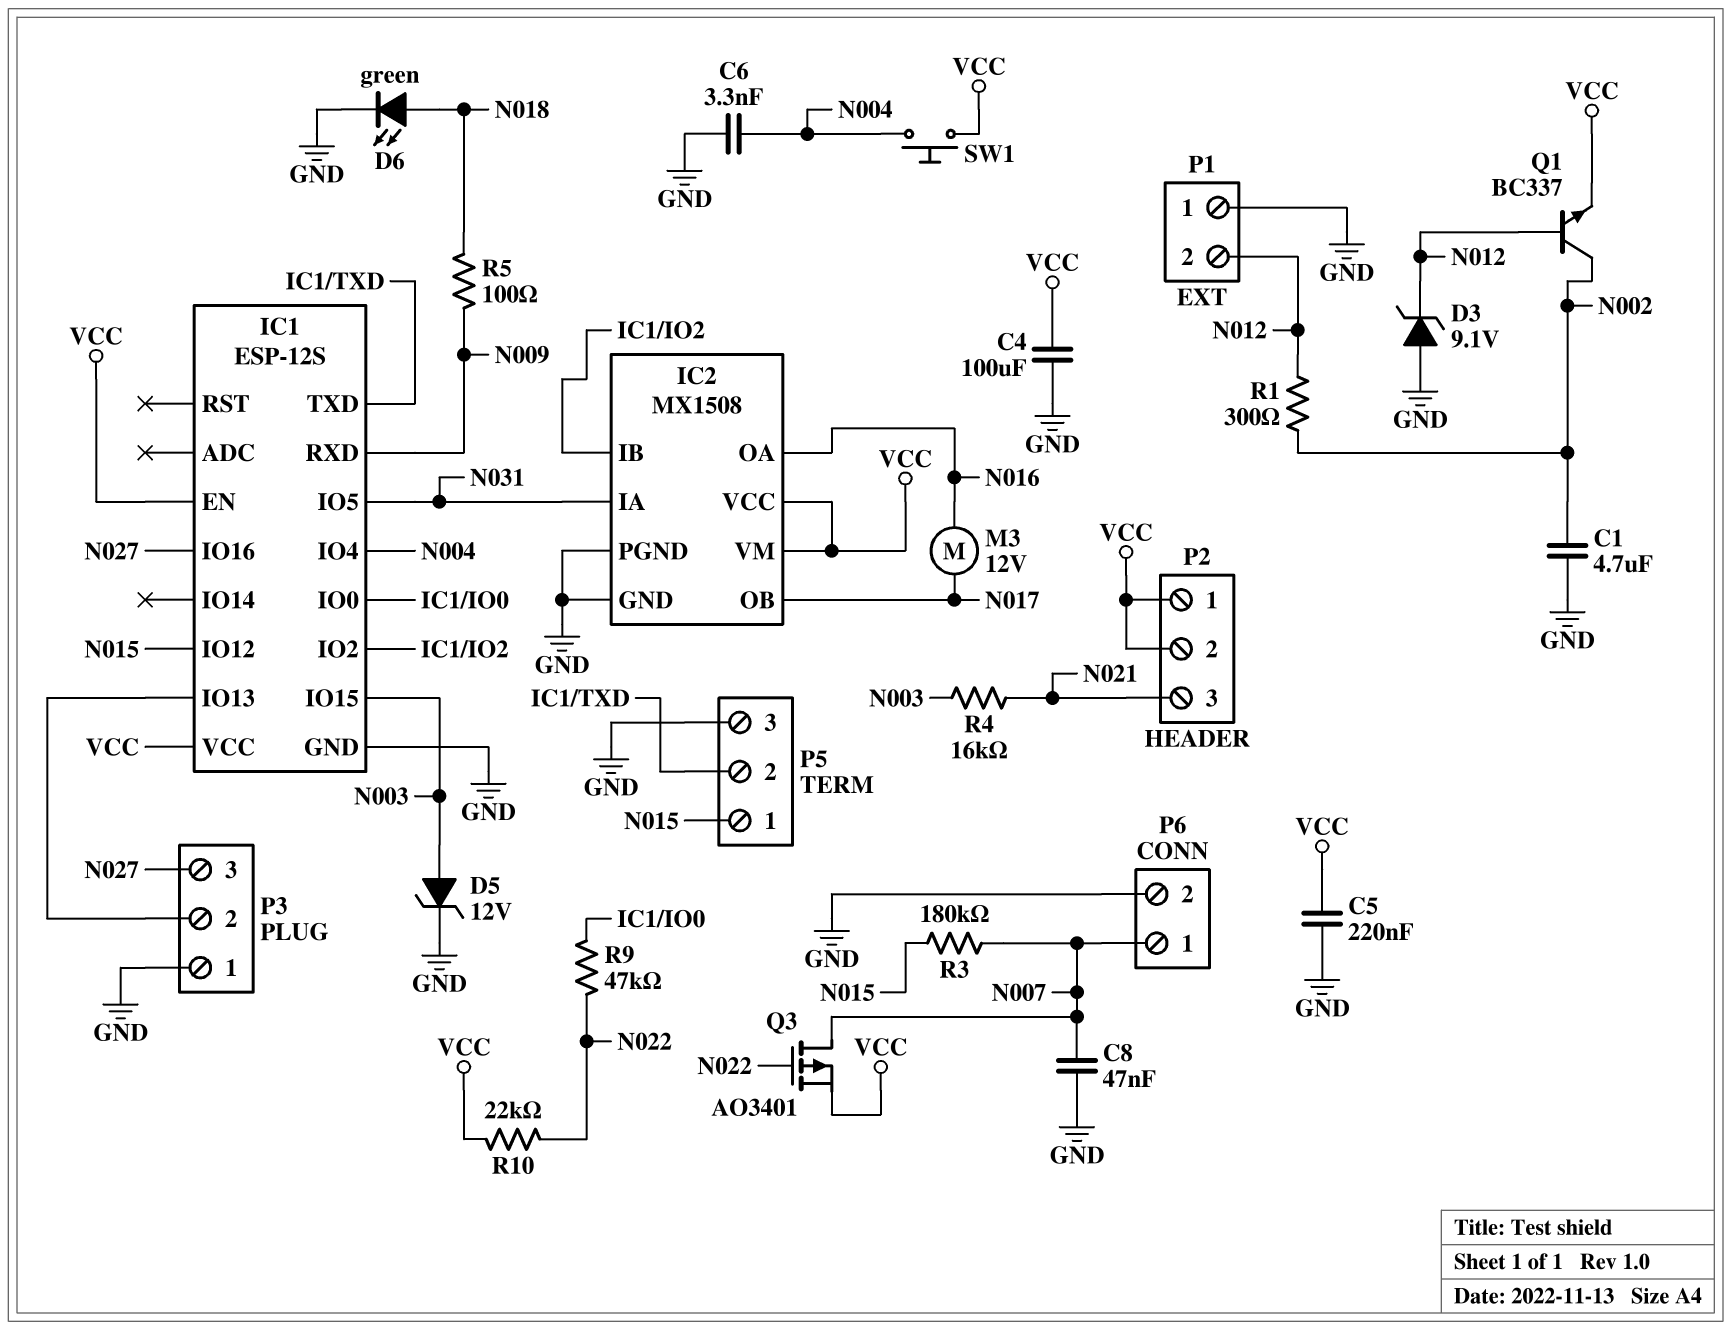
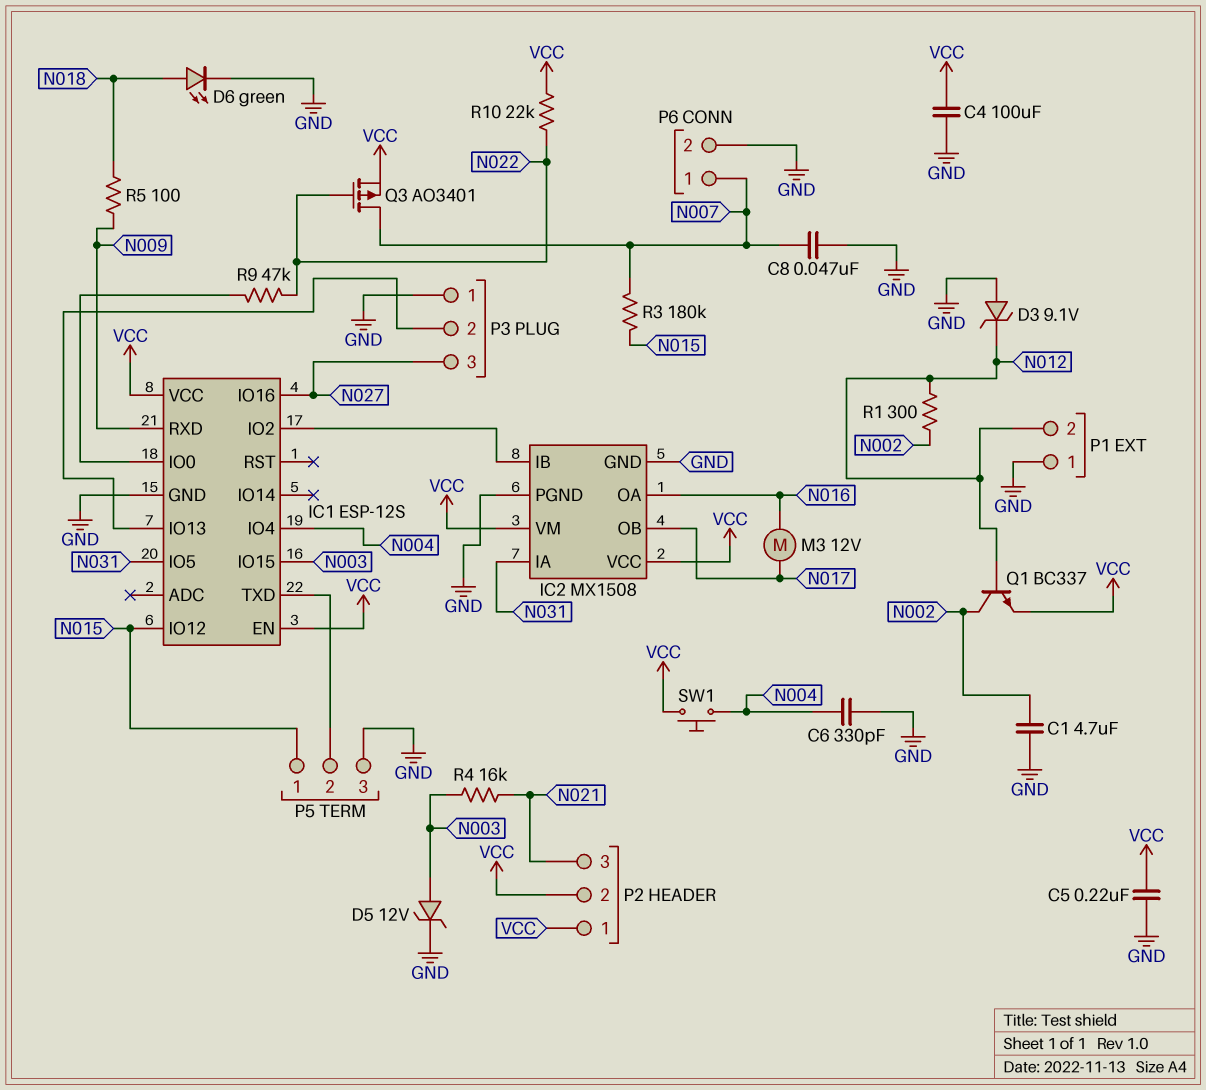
C6: 3.3nF (GND, N004) -> 330pF (GND, N004)

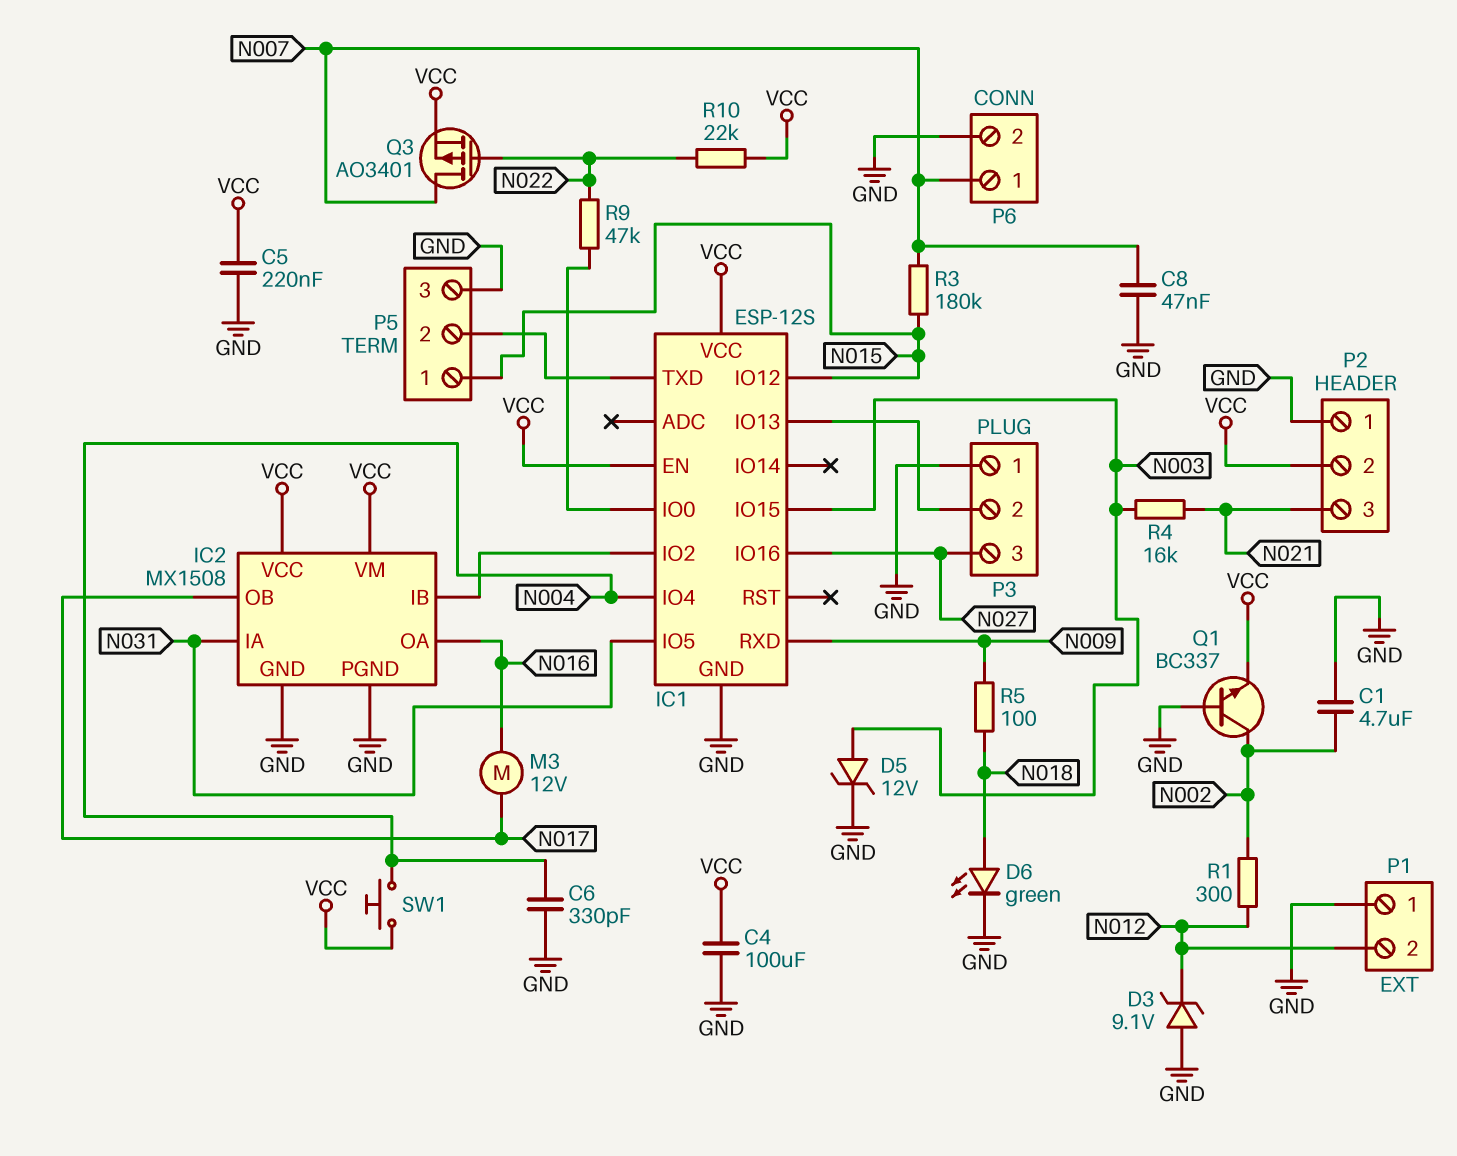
P2 pin 1: VCC -> GND
Q1: NPN BC337 (B N012, C N002, E VCC) -> NPN BC337 (B GND, C N002, E VCC)

